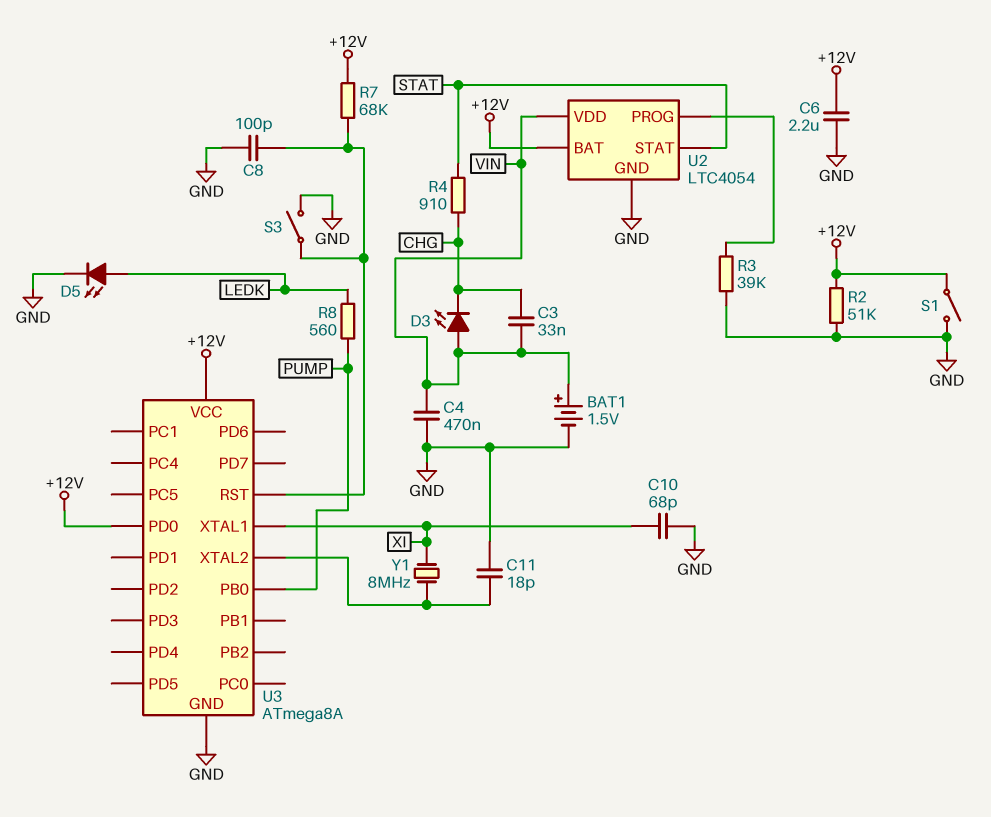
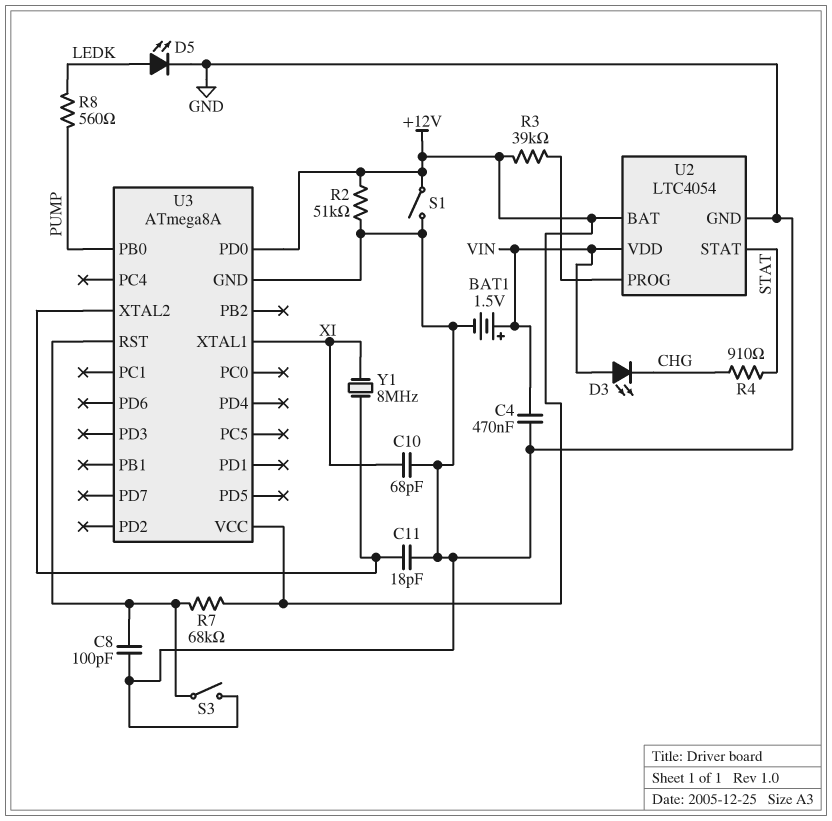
C3: 33nF (CHG, VIN) -> none
C6: 2.2uF (+12V, GND) -> none
R3: 39k (GND, U2/PROG) -> 39k (+12V, U2/PROG)

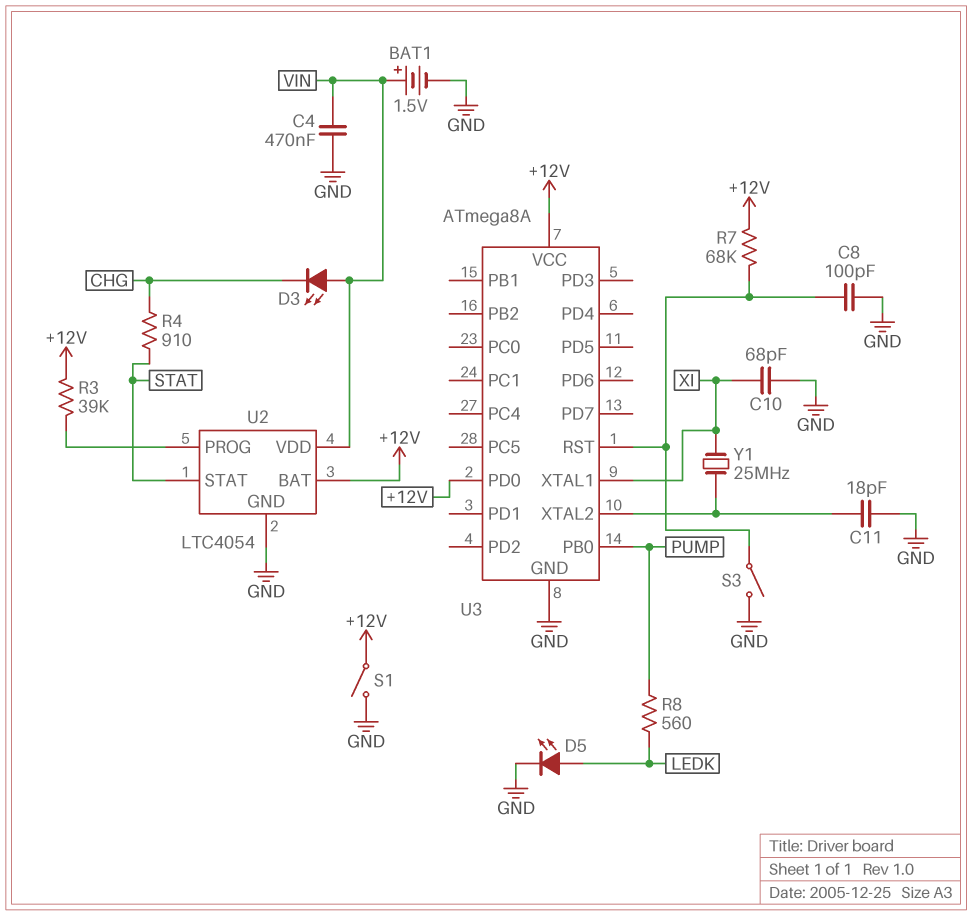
R2: 51k (+12V, GND) -> none
Y1: 8MHz (U3/XTAL2, XI) -> 25MHz (U3/XTAL2, XI)

